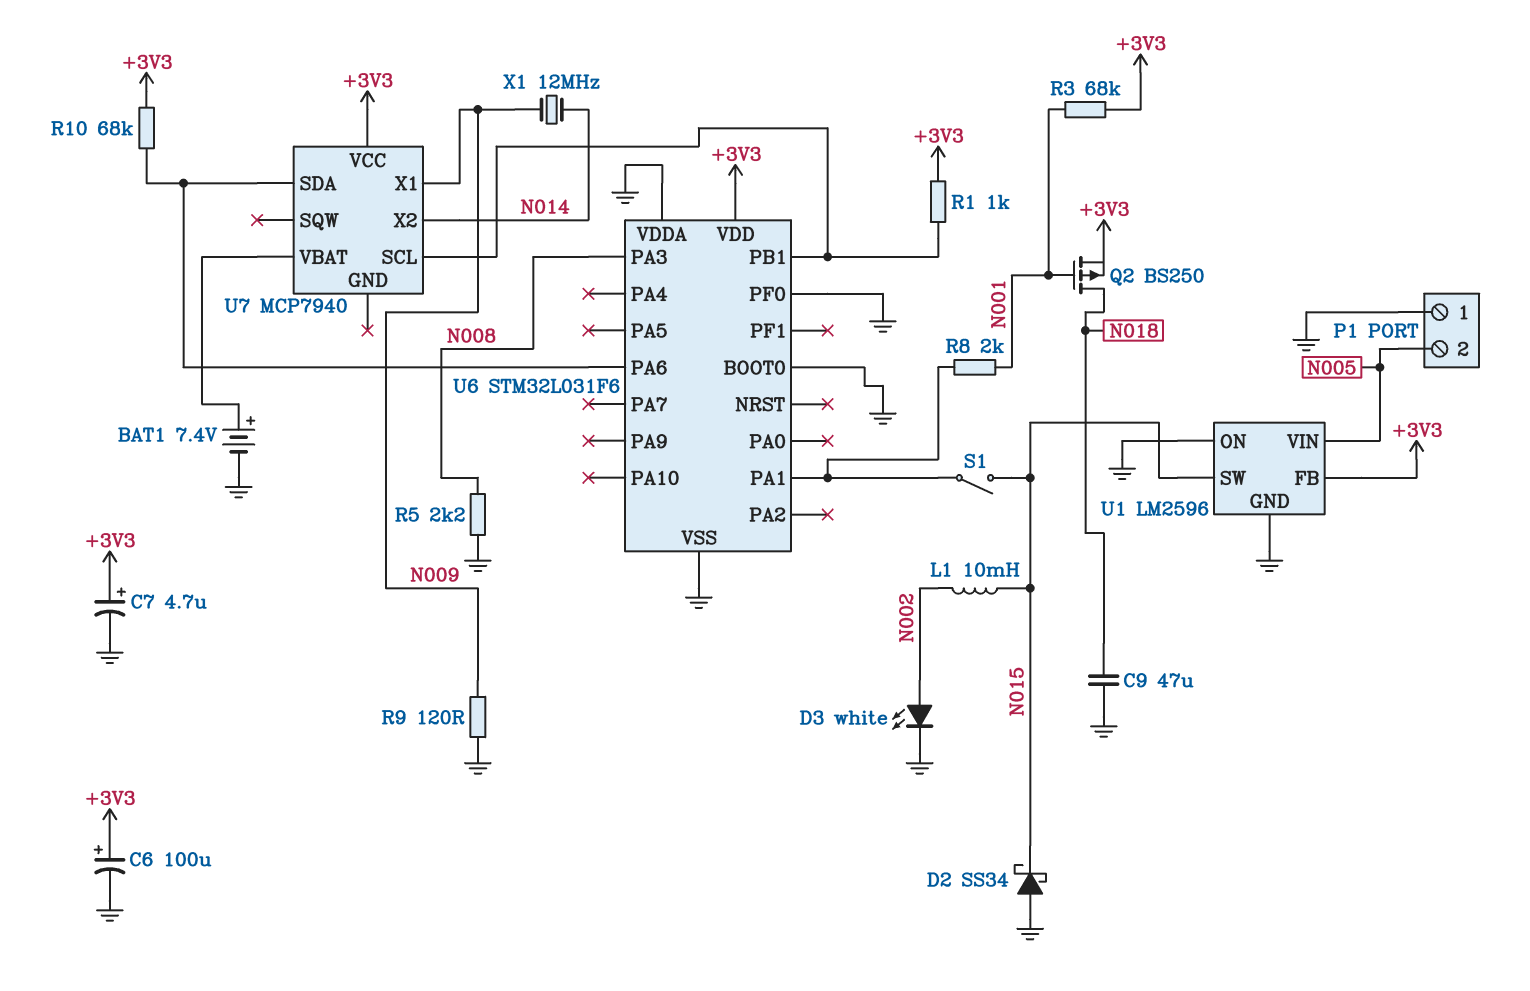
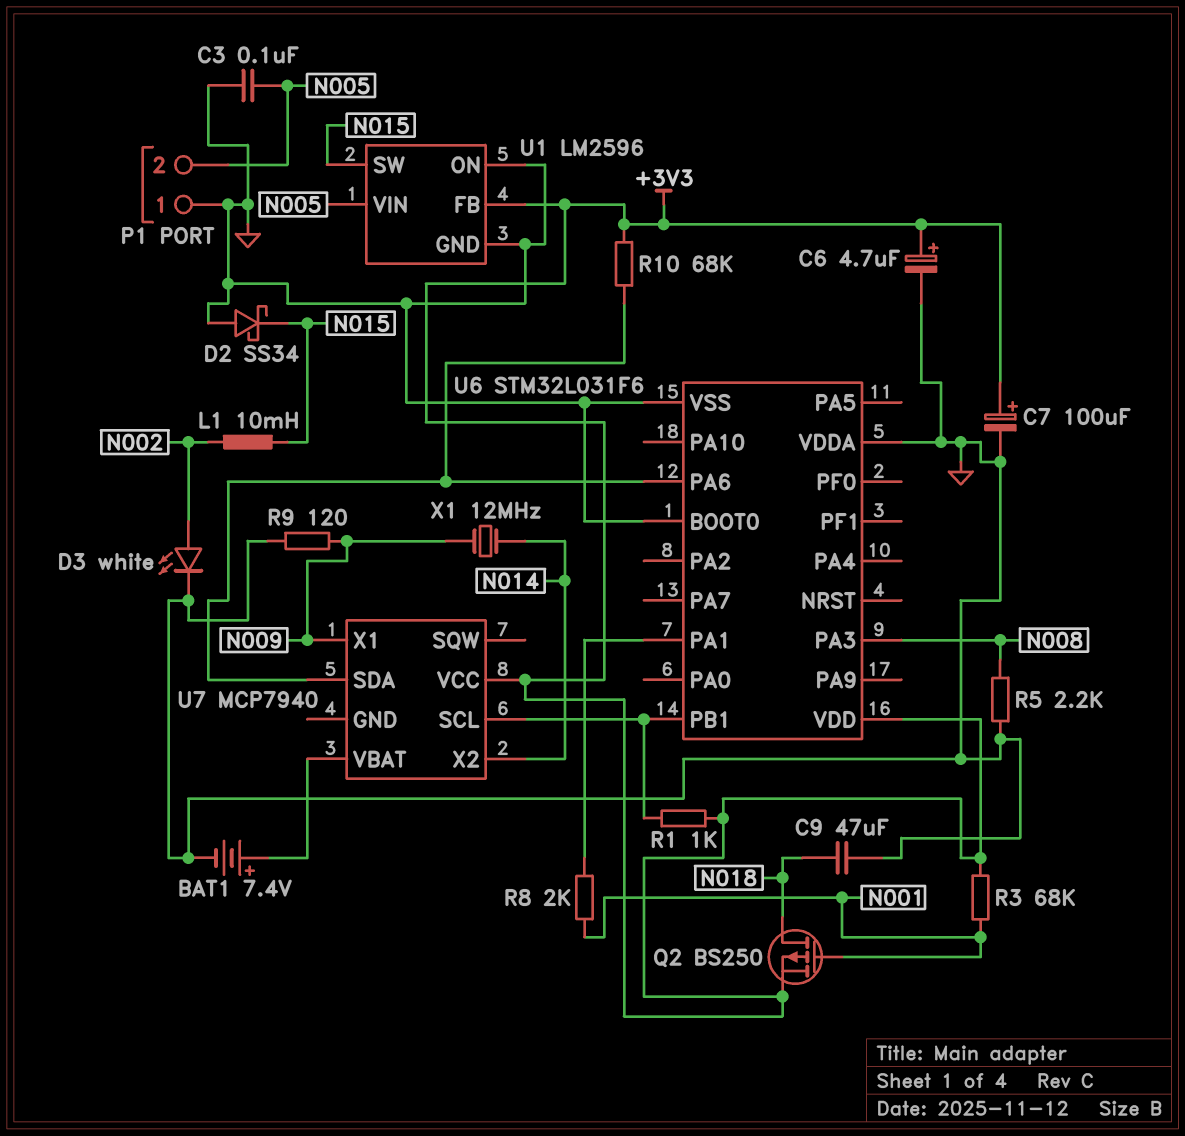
C3: none -> 100nF (GND, N005)
C6: 100uF (plus +3V3, minus GND) -> 4.7uF (plus +3V3, minus GND)
C7: 4.7uF (plus +3V3, minus GND) -> 100uF (plus +3V3, minus GND)
S1: switch (N015, U6/PA1) -> none
U6 pin PF0: GND -> none

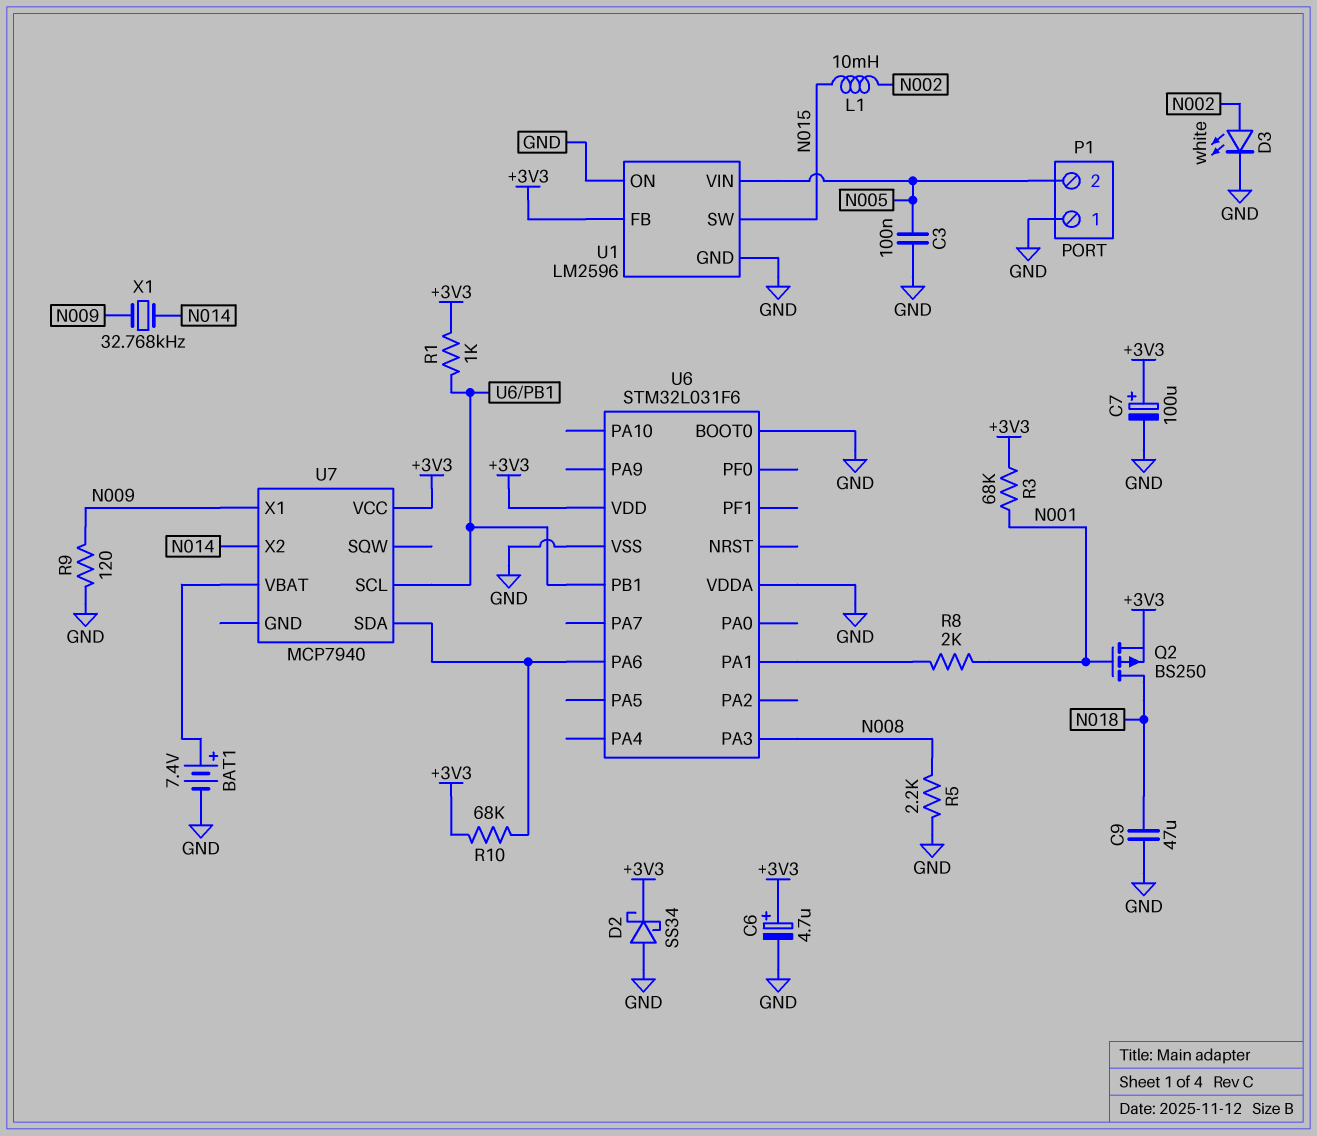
D2: schottky SS34 (A GND, K N015) -> schottky SS34 (A GND, K +3V3)
X1: 12MHz (N009, N014) -> 32.768kHz (N009, N014)

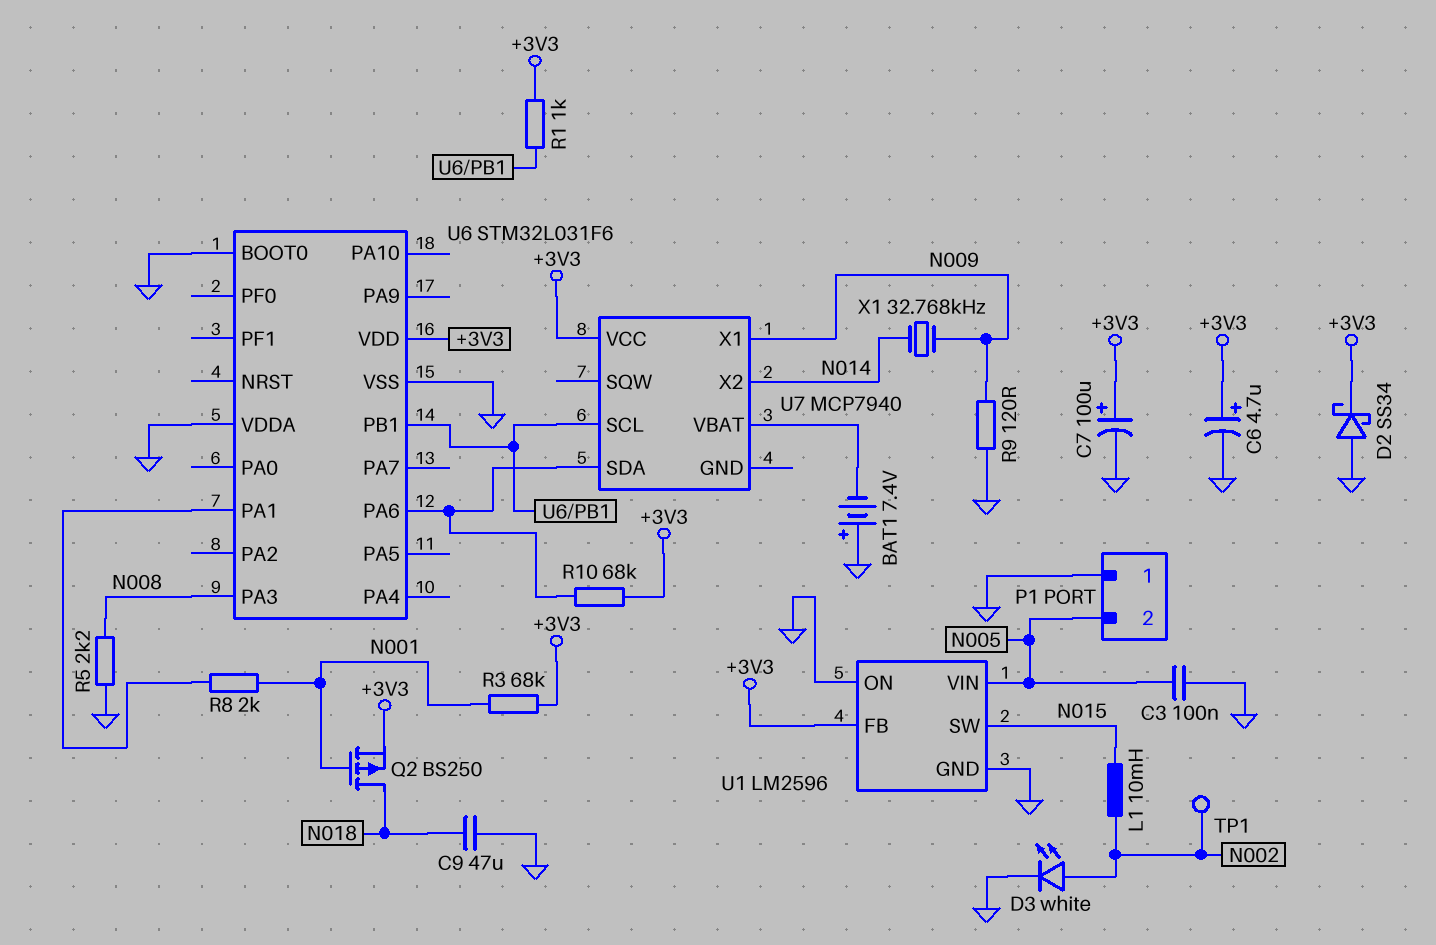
BAT1: 7.4V (plus U7/VBAT, minus GND) -> 7.4V (plus GND, minus U7/VBAT)
TP1: none -> test point (N002)

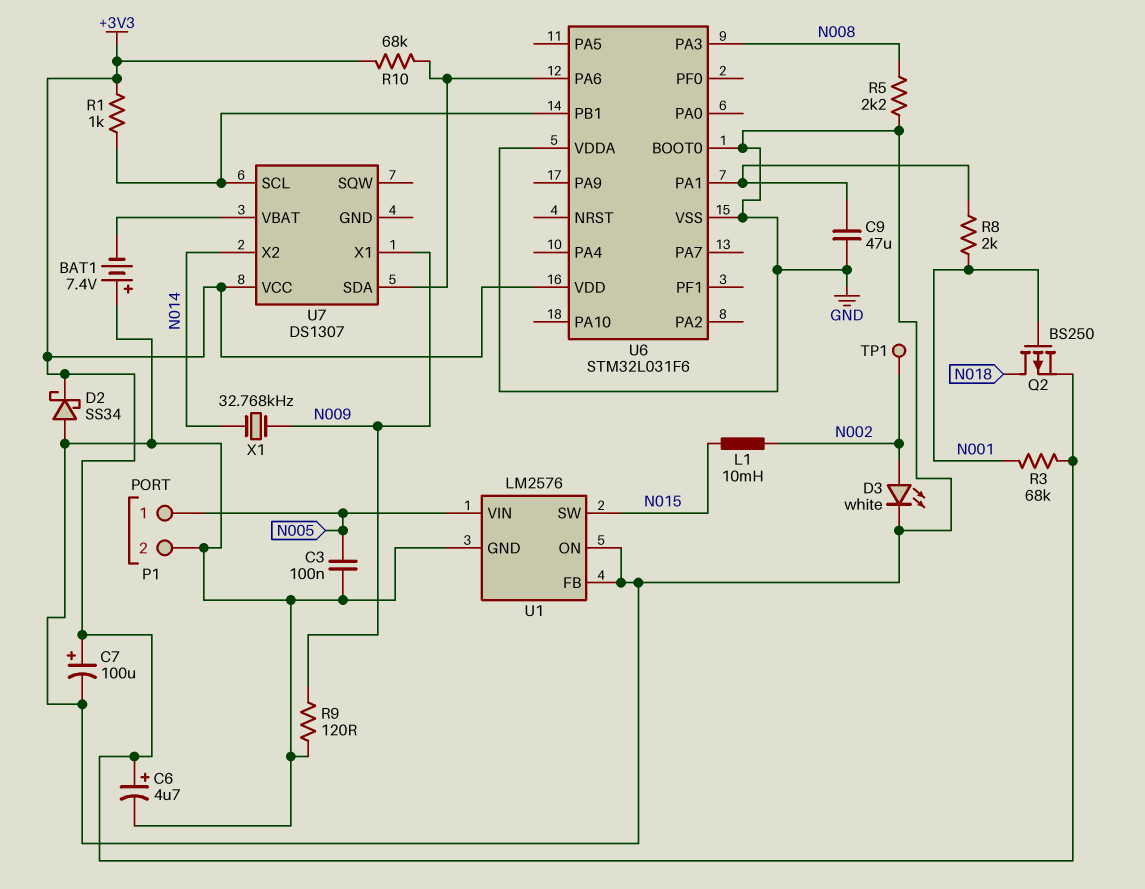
C9: 47uF (GND, N018) -> 47uF (GND, U6/PA1)
P1 pin 1: GND -> N005
P1 pin 2: N005 -> GND
U1: LM2596 -> LM2576
U1 pin FB: +3V3 -> GND
U7: MCP7940 -> DS1307

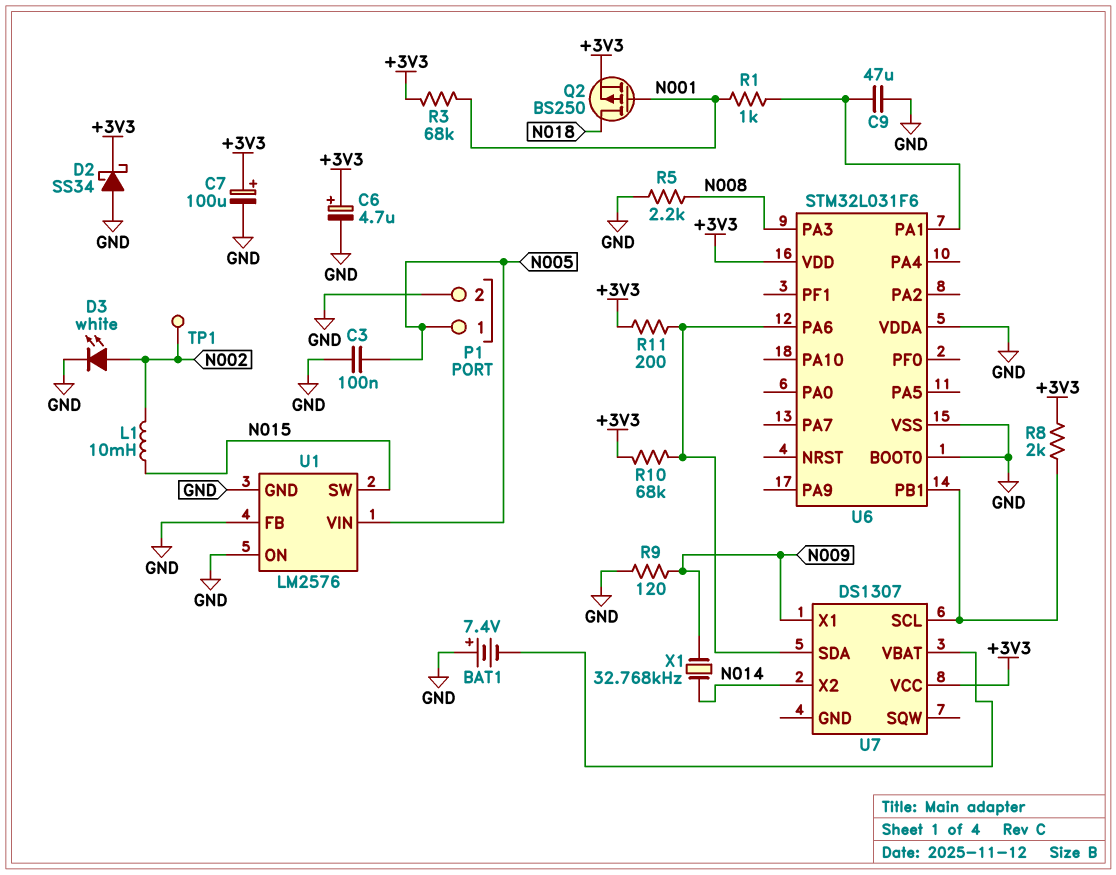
R1: 1k (+3V3, U6/PB1) -> 1k (N001, U6/PA1)
R8: 2k (N001, U6/PA1) -> 2k (+3V3, U6/PB1)
R11: none -> 200 (+3V3, U6/PA6)

